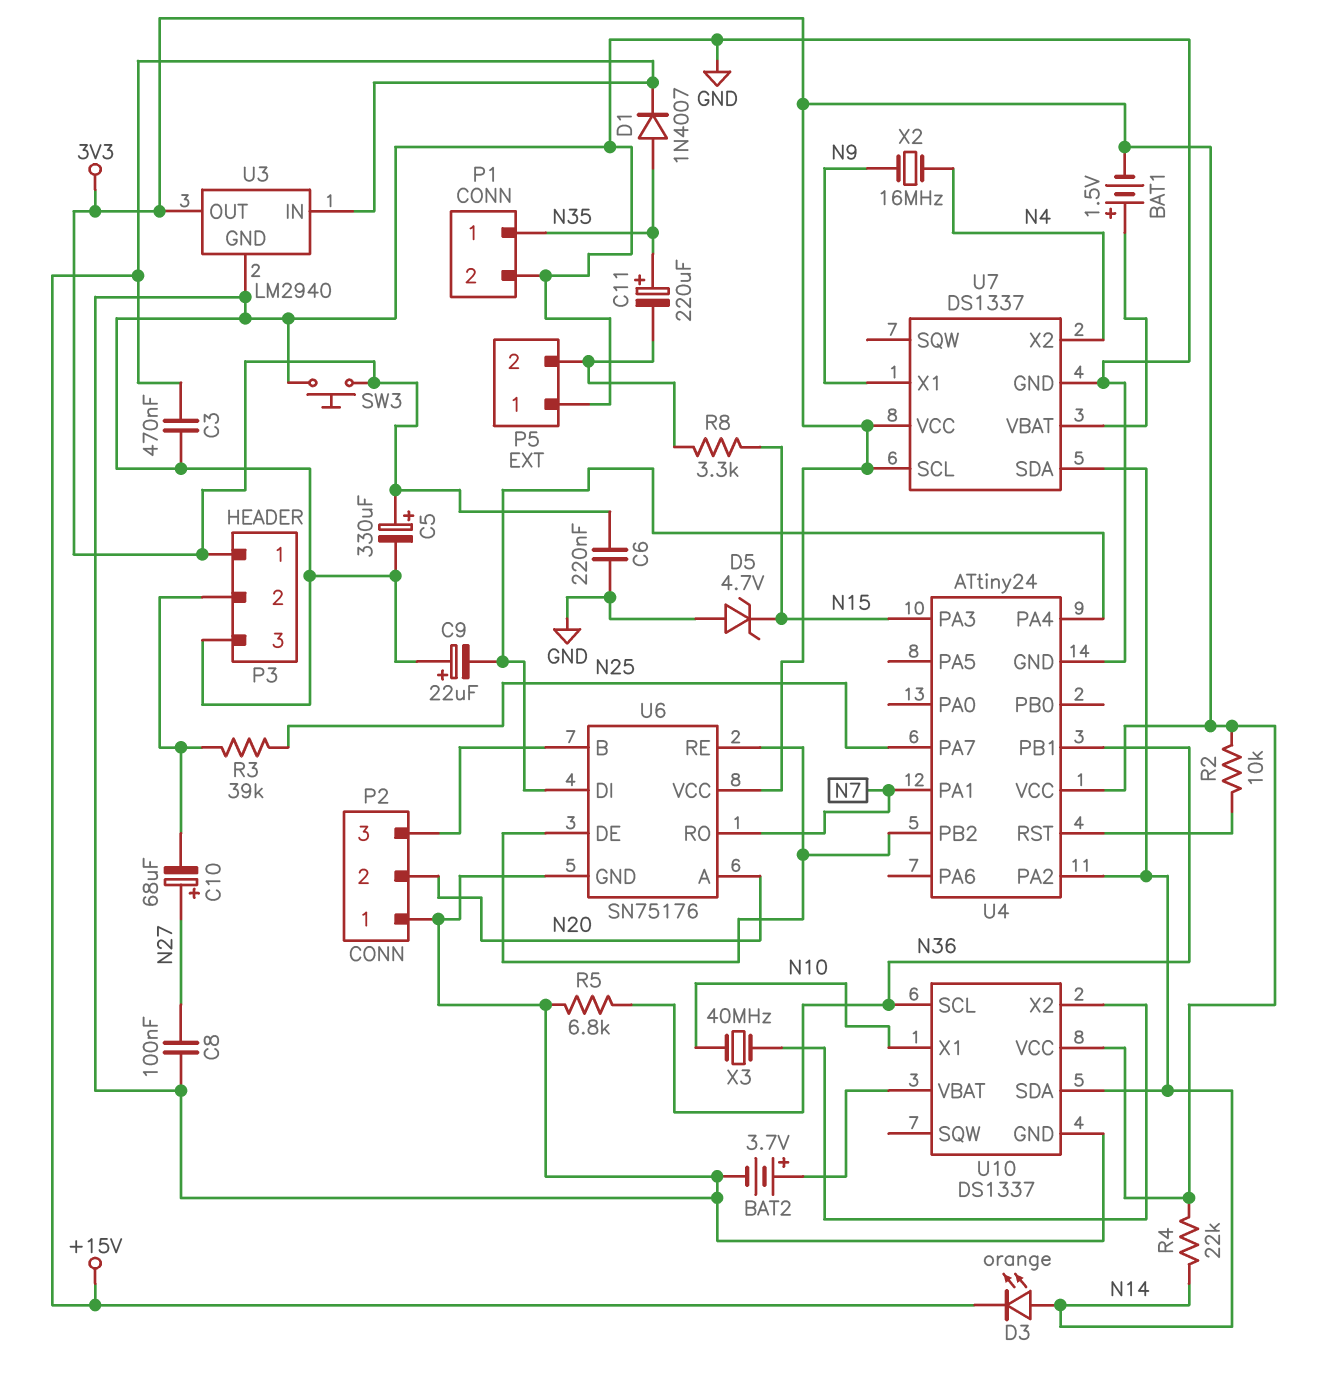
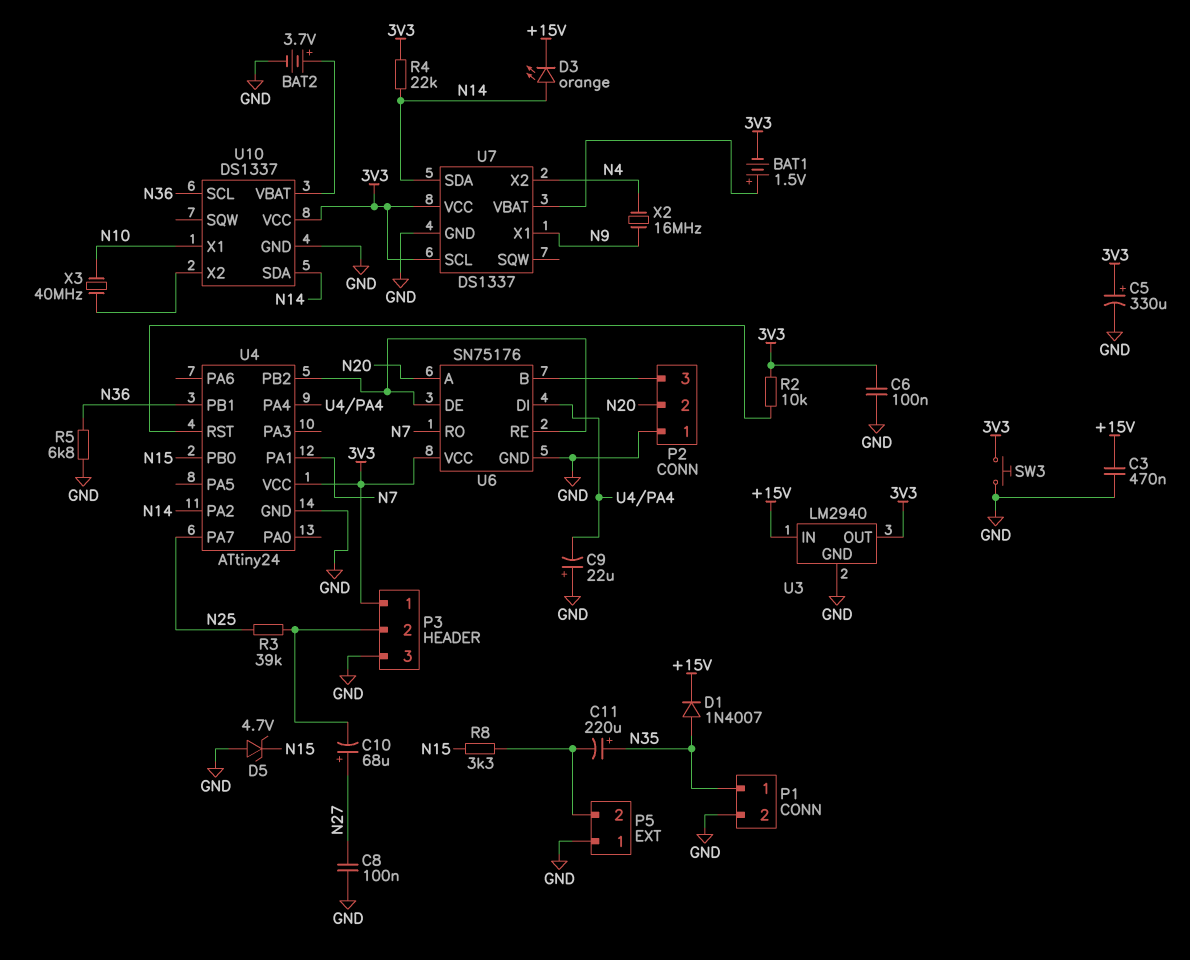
C6: 220nF (3V3, GND) -> 100nF (3V3, GND)
U4 pin PA3: N15 -> none
U4 pin PB0: none -> N15

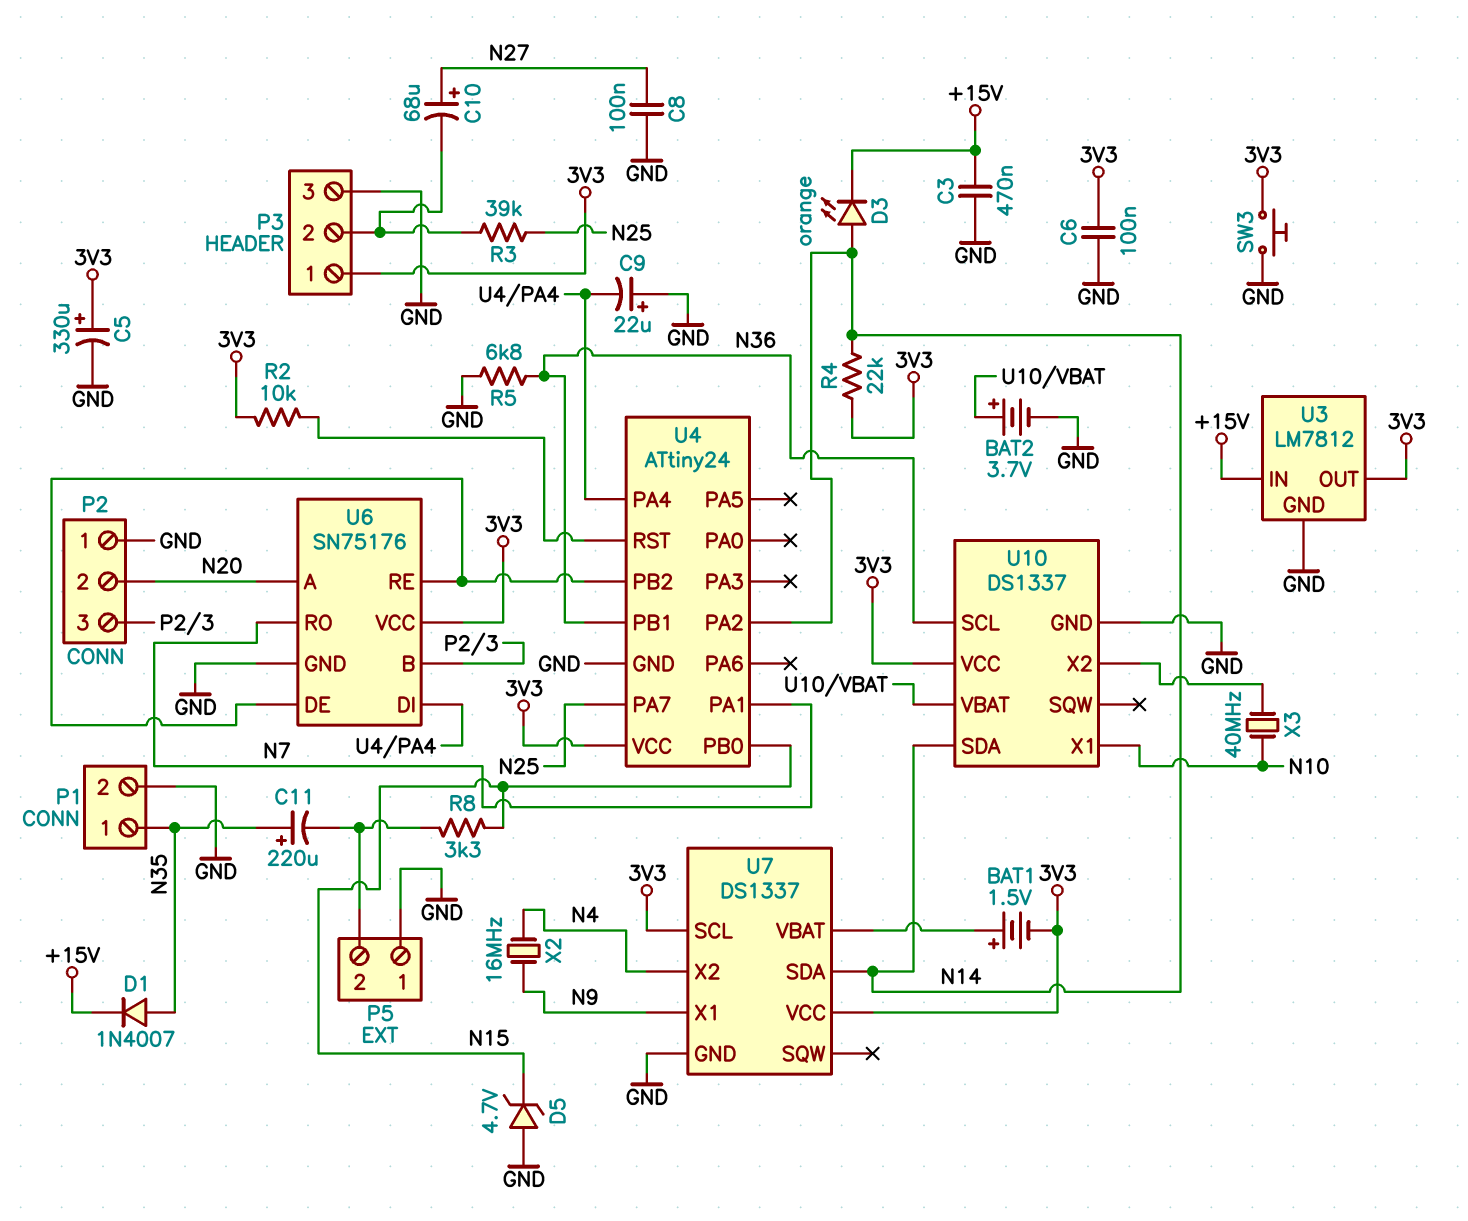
U3: LM2940 -> LM7812

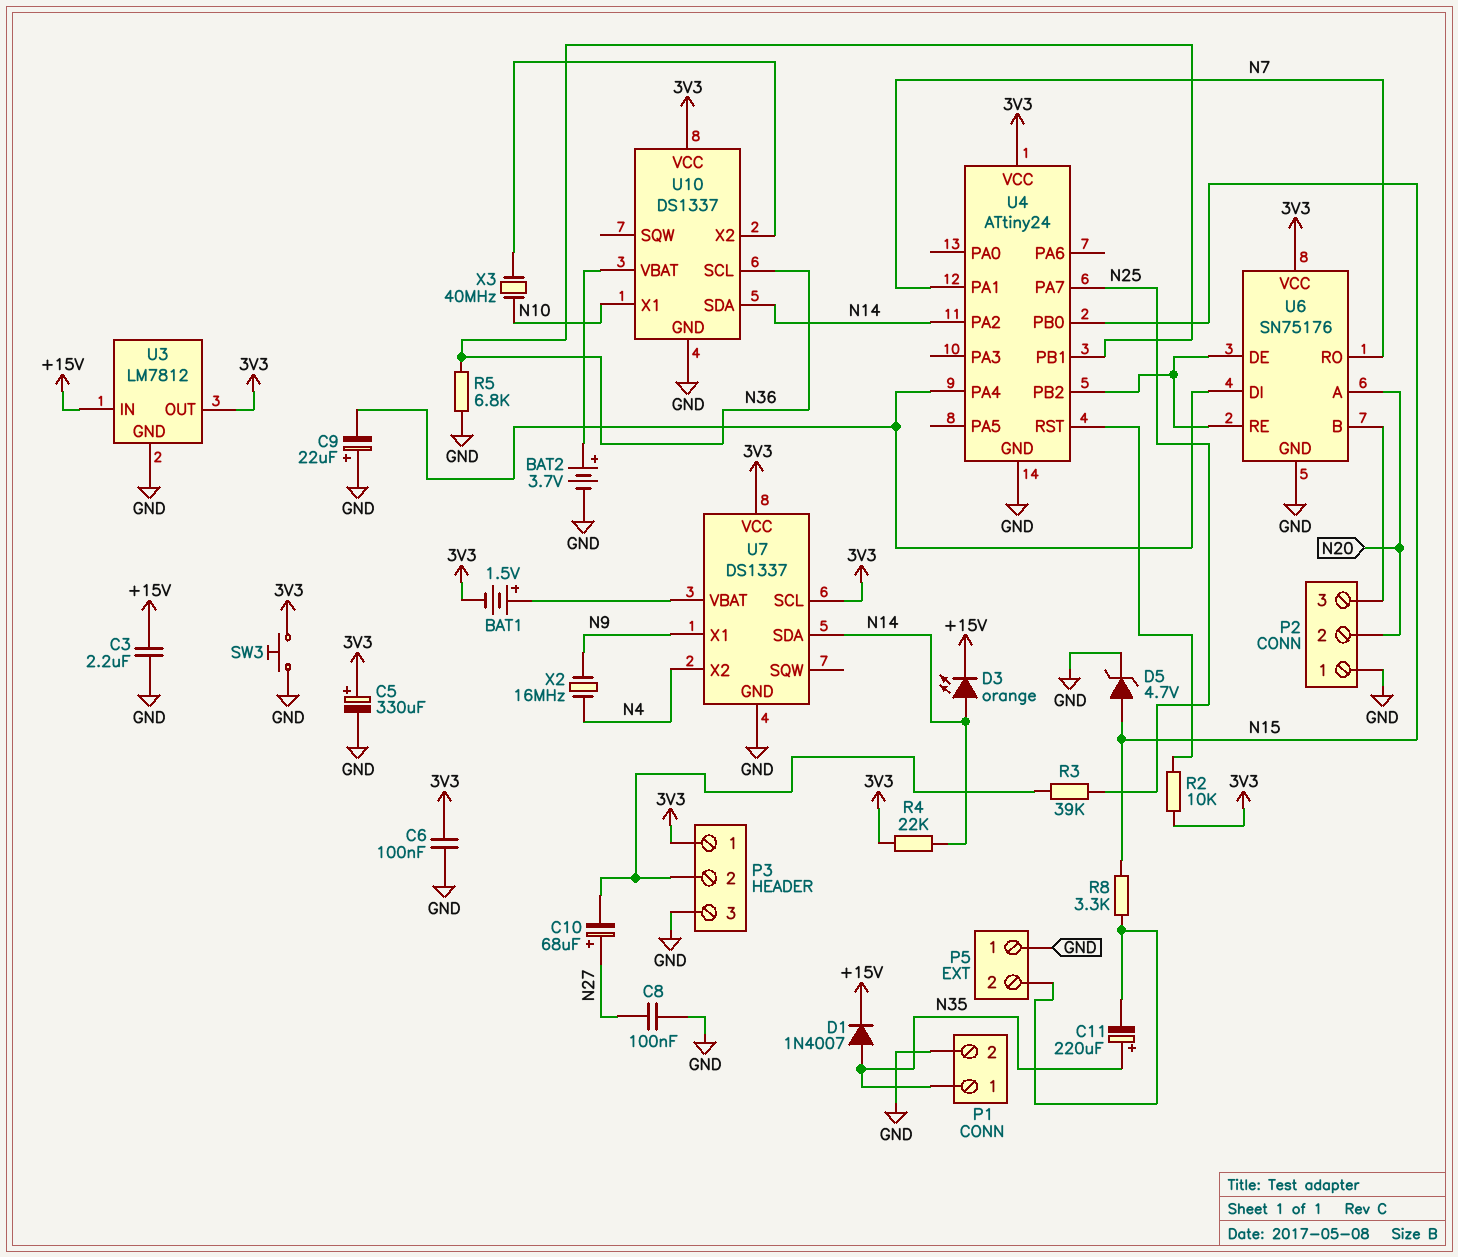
C3: 470nF (+15V, GND) -> 2.2uF (+15V, GND)
D5: zener 4.7V (A GND, K N15) -> zener 4.7V (A N15, K GND)

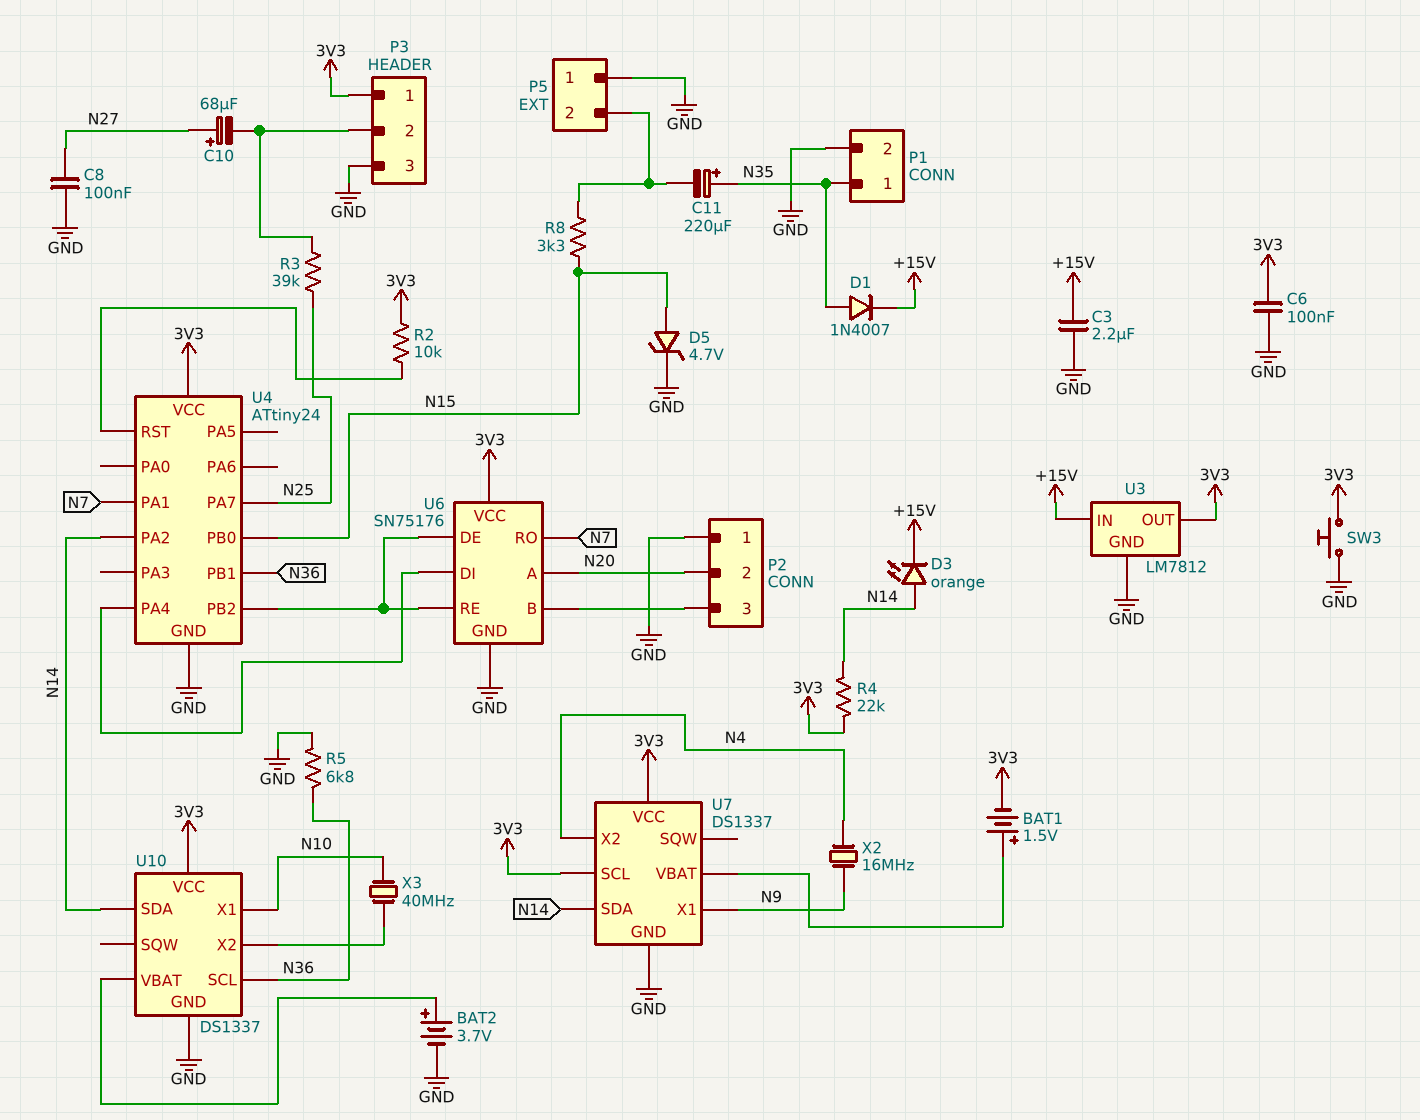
C5: 330uF (plus 3V3, minus GND) -> none
C9: 22uF (plus GND, minus U4/PA4) -> none

